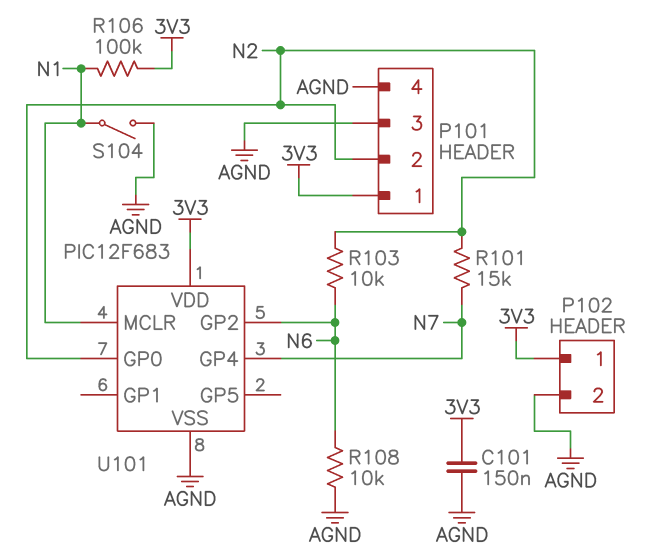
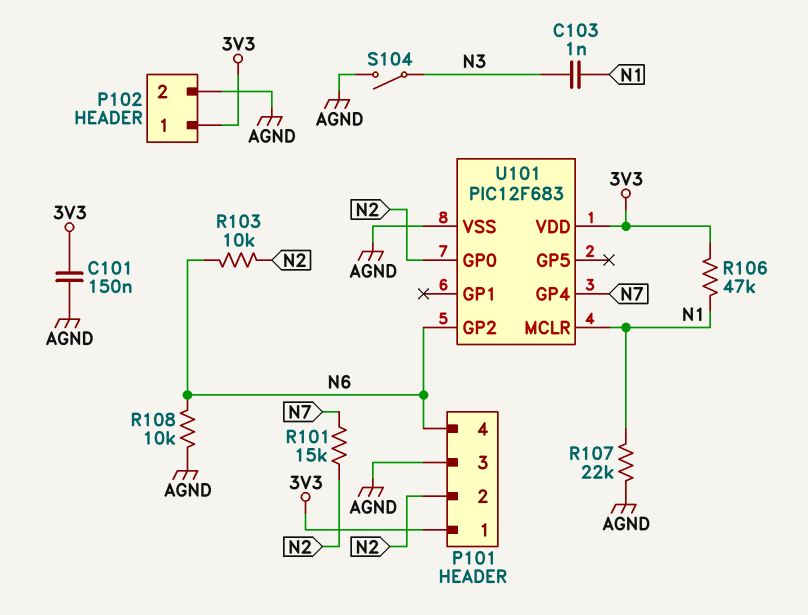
C103: none -> 1nF (N1, N3)
P101 pin 4: AGND -> N6
R106: 100k (3V3, N1) -> 47k (3V3, N1)
R107: none -> 22k (AGND, N1)
S104: switch (AGND, N1) -> switch (AGND, N3)

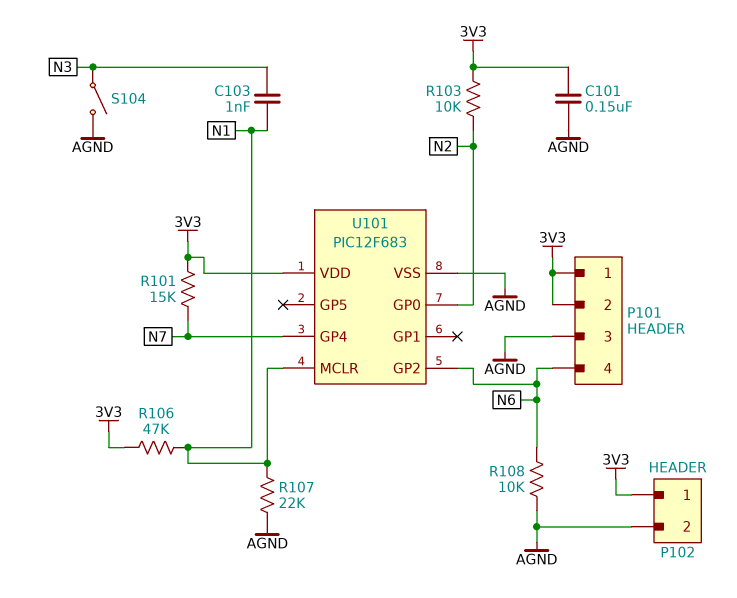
P101 pin 2: N2 -> 3V3
R101: 15k (N2, N7) -> 15k (3V3, N7)
R103: 10k (N2, N6) -> 10k (3V3, N2)

